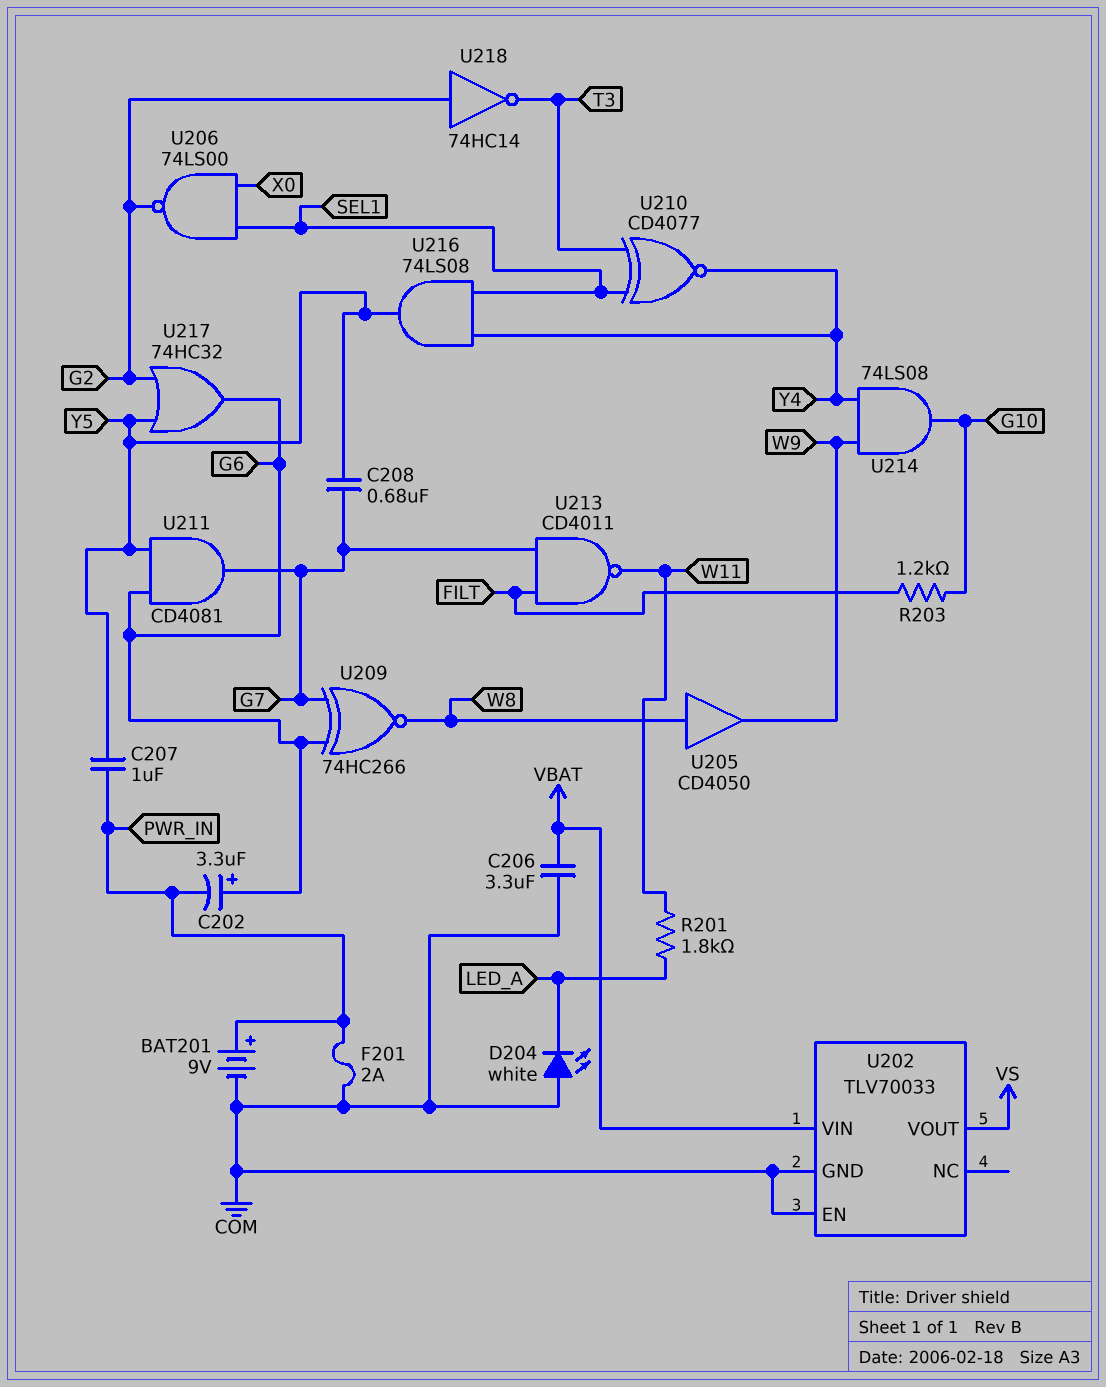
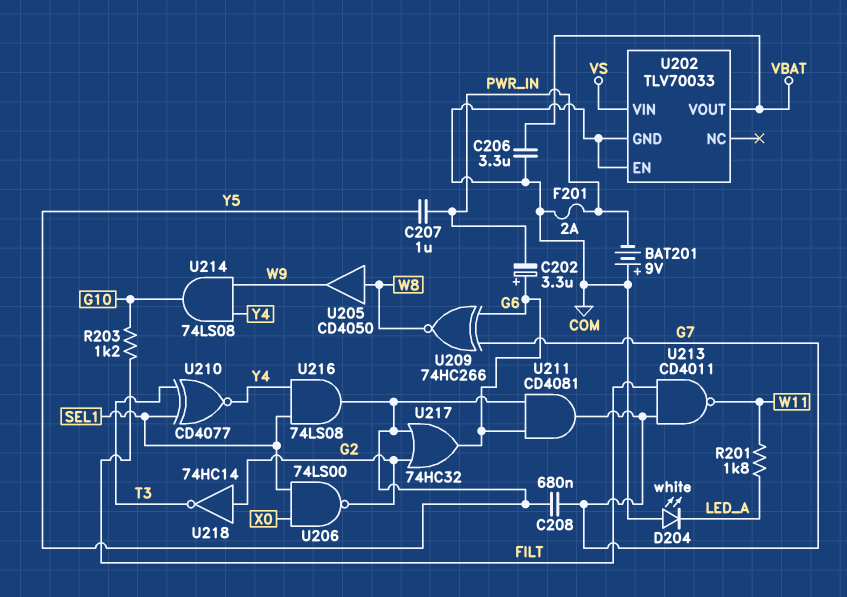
BAT201: 9V (plus PWR_IN, minus COM) -> 9V (plus COM, minus PWR_IN)
U202 pin VIN: VBAT -> VS
U202 pin VOUT: VS -> VBAT

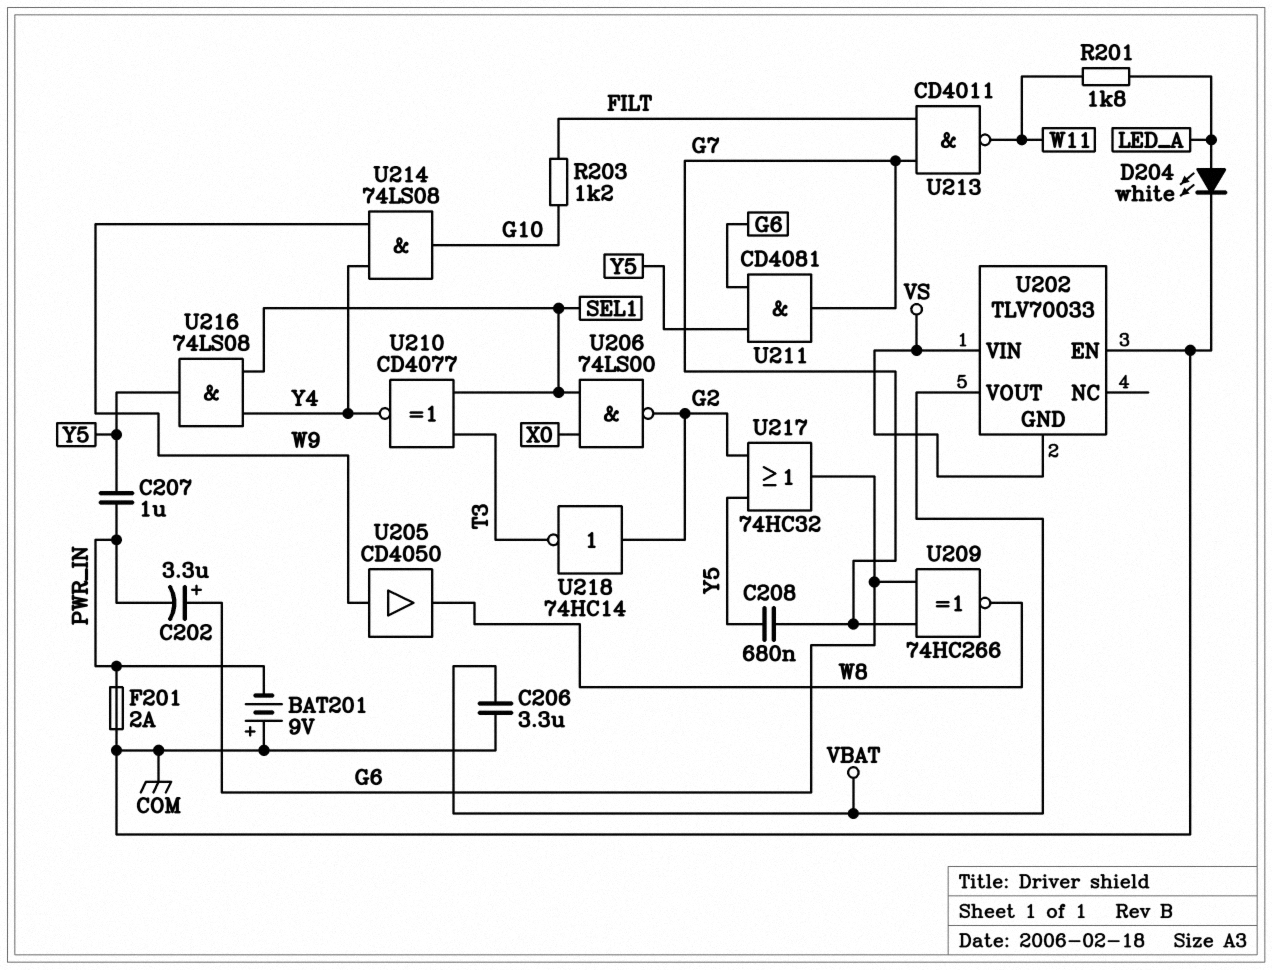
D204: LED white (A COM, K LED_A) -> LED white (A LED_A, K COM)
U202 pin GND: COM -> VS
U205: buffer CD4050 (in W8, out W9) -> buffer CD4050 (in W9, out W8)

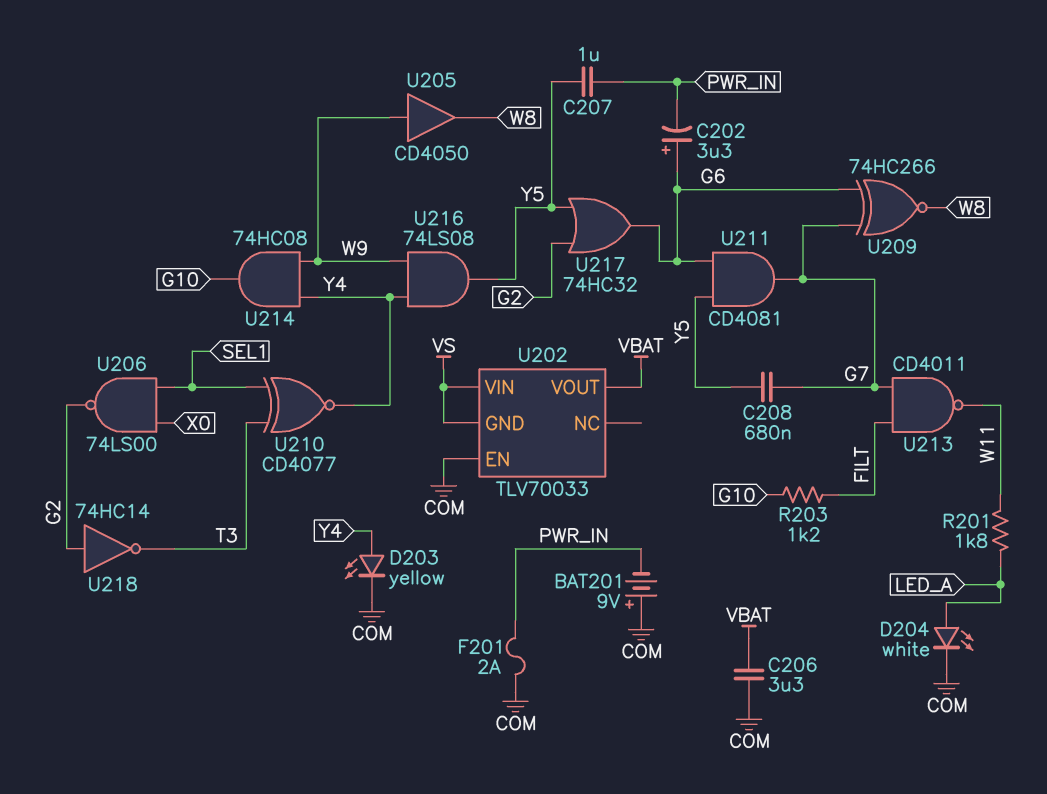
D203: none -> LED yellow (A Y4, K COM)
U214: AND 74LS08 (in W9, in Y4, out G10) -> AND 74HC08 (in W9, in Y4, out G10)
U216: AND 74LS08 (in SEL1, in Y4, out Y5) -> AND 74LS08 (in W9, in Y4, out Y5)

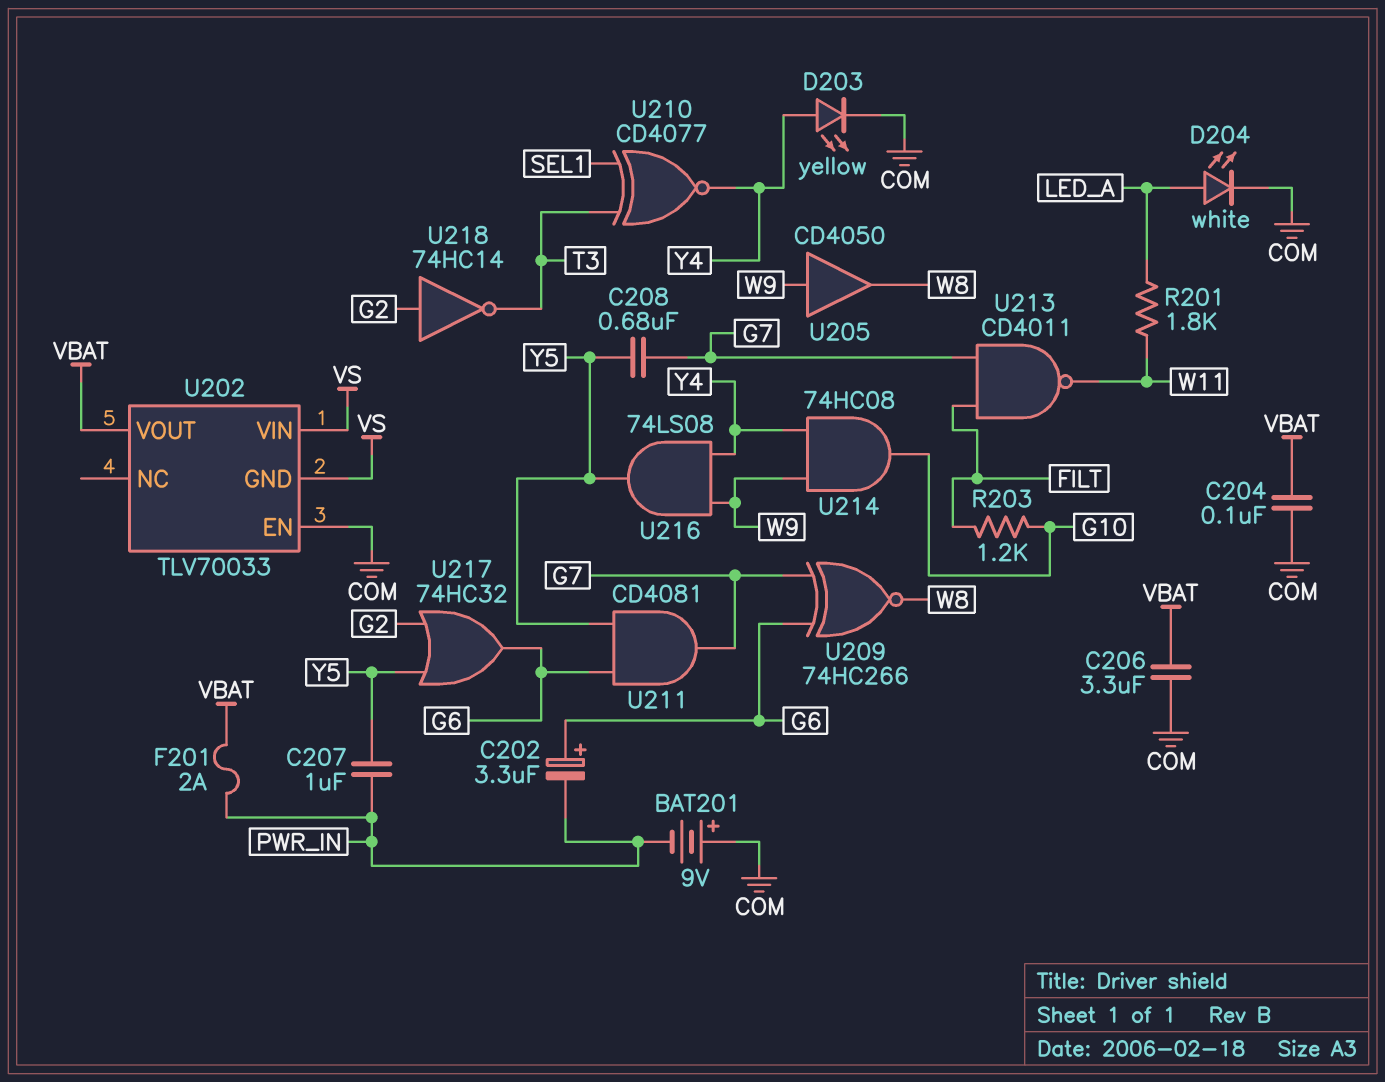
C204: none -> 100nF (COM, VBAT)
F201: 2A (COM, PWR_IN) -> 2A (PWR_IN, VBAT)
U206: NAND 74LS00 (in SEL1, in X0, out G2) -> none

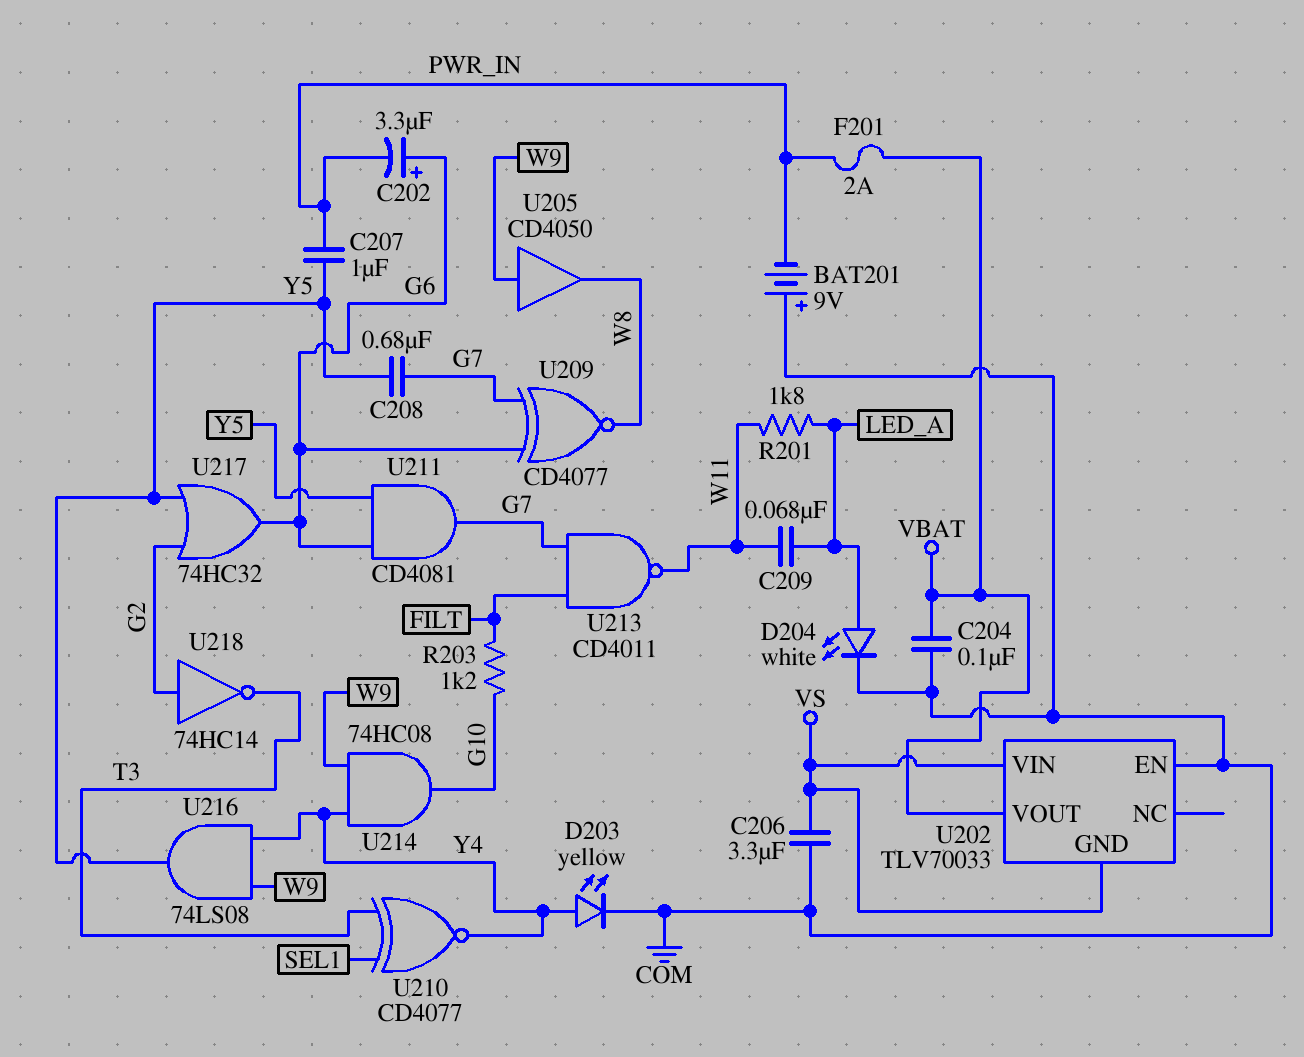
C206: 3.3uF (COM, VBAT) -> 3.3uF (COM, VS)
C209: none -> 68nF (LED_A, W11)
U209: XNOR 74HC266 (in G6, in G7, out W8) -> XNOR CD4077 (in G6, in G7, out W8)

